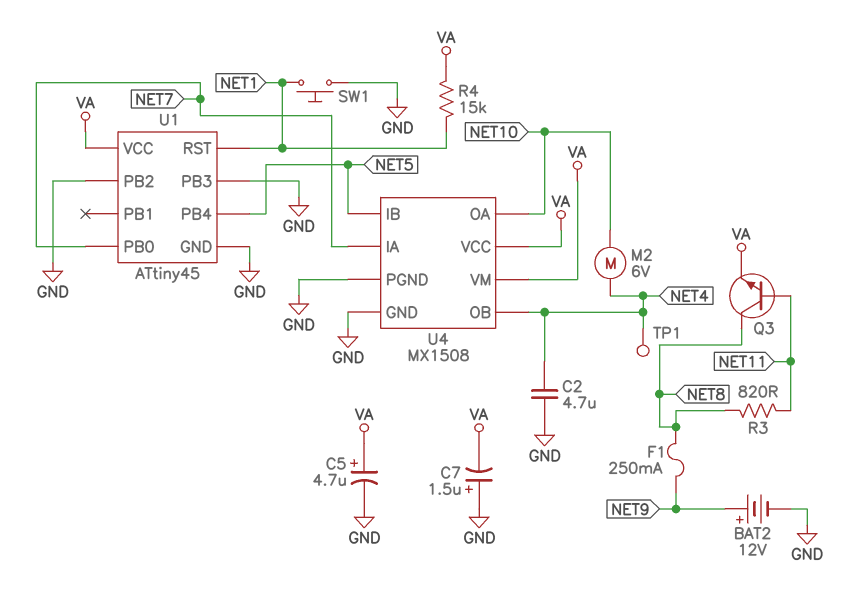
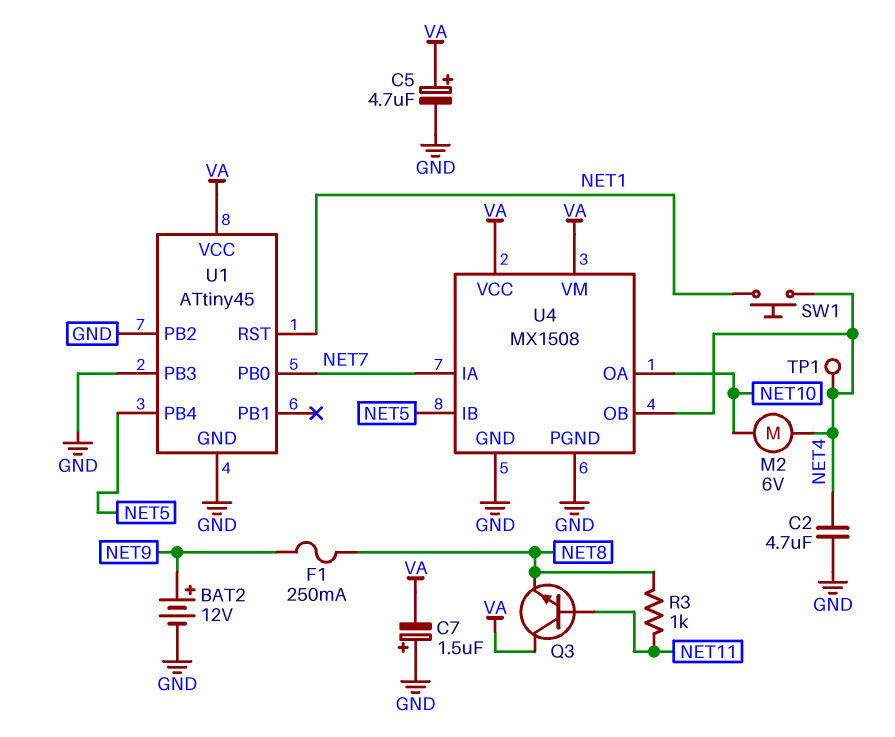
Q3: NPN (B NET11, C NET8, E VA) -> NPN (B NET11, C VA, E NET8)
R3: 820 (NET8, NET11) -> 1k (NET8, NET11)
R4: 15k (NET1, VA) -> none
SW1: button (GND, NET1) -> button (NET1, NET4)

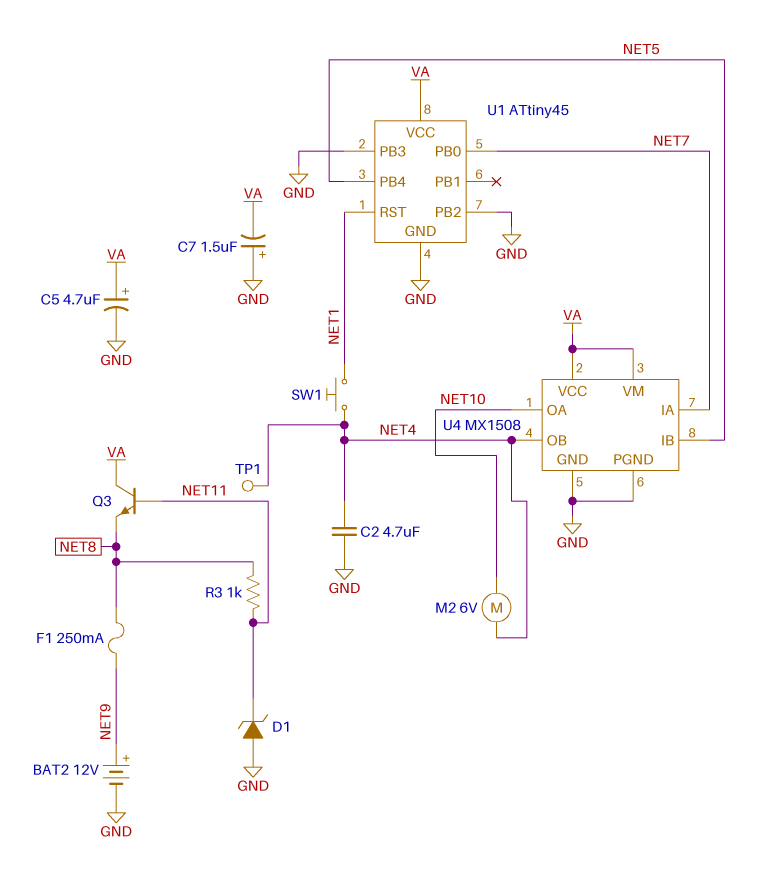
D1: none -> zener (A GND, K NET11)

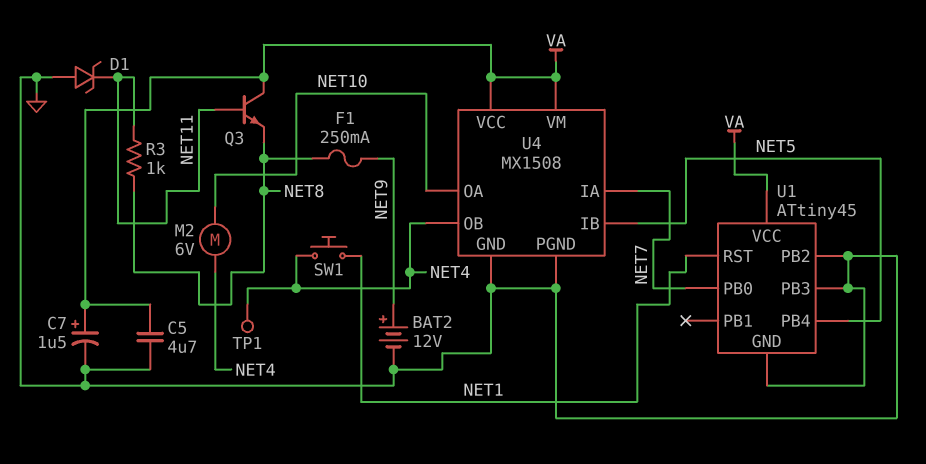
C2: 4.7uF (GND, NET4) -> none
C5: 4.7uF (plus VA, minus GND) -> 4.7uF (GND, VA)
C7: 1.5uF (plus GND, minus VA) -> 1.5uF (plus VA, minus GND)

